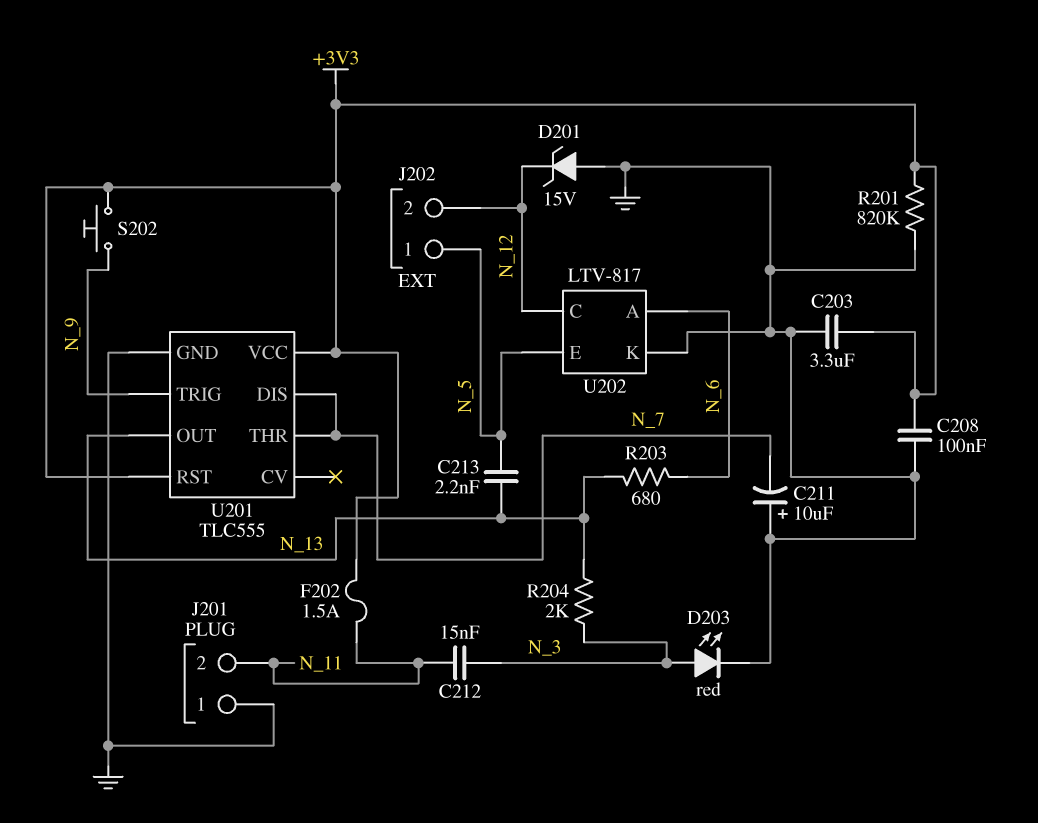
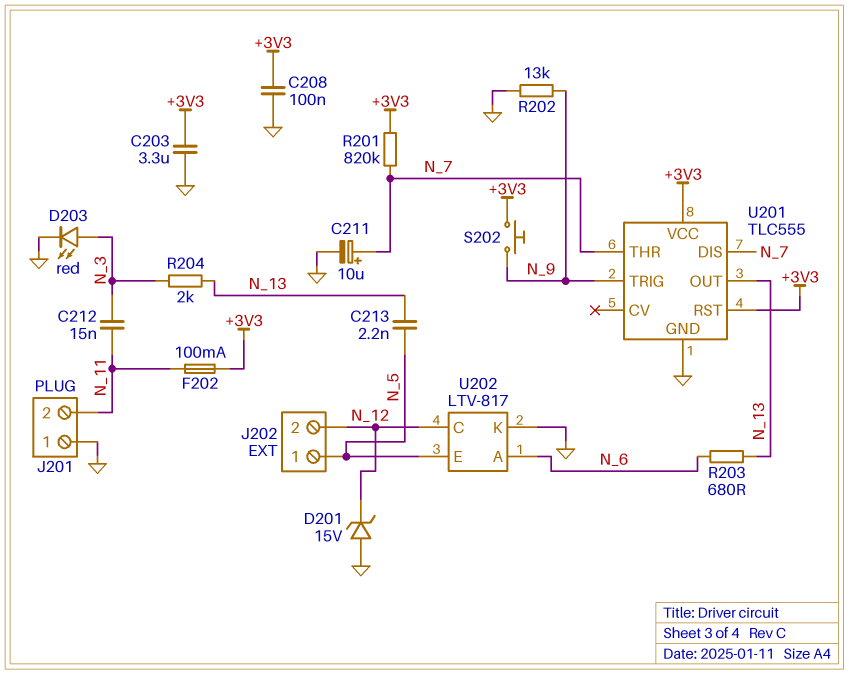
C211: 10uF (plus GND, minus N_7) -> 10uF (plus N_7, minus GND)
F202: 1.5A (+3V3, N_11) -> 100mA (+3V3, N_11)
R201: 820k (+3V3, GND) -> 820k (+3V3, N_7)
R202: none -> 13k (GND, N_9)

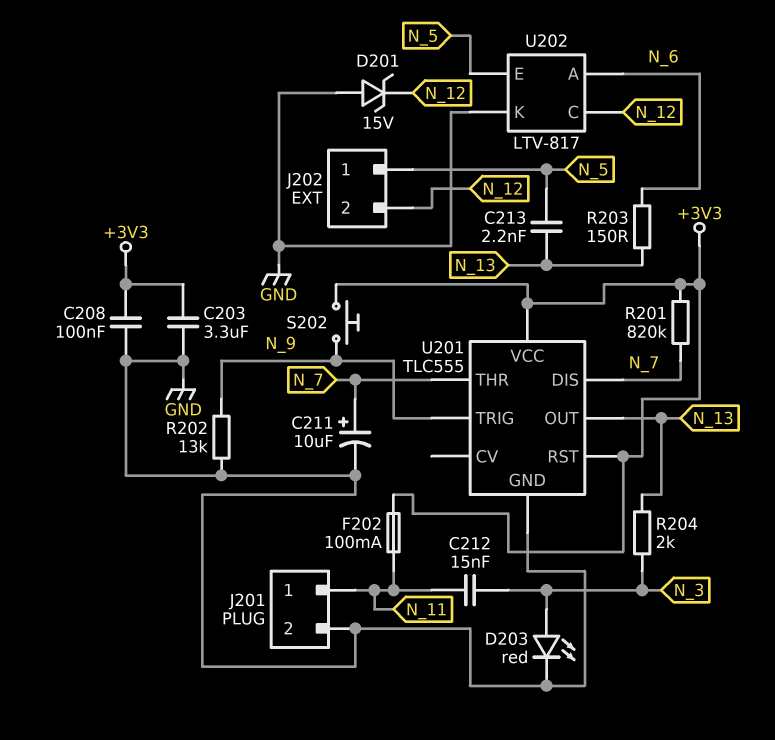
J201 pin 1: GND -> N_11
J201 pin 2: N_11 -> GND
R203: 680 (N_6, N_13) -> 150 (N_6, N_13)

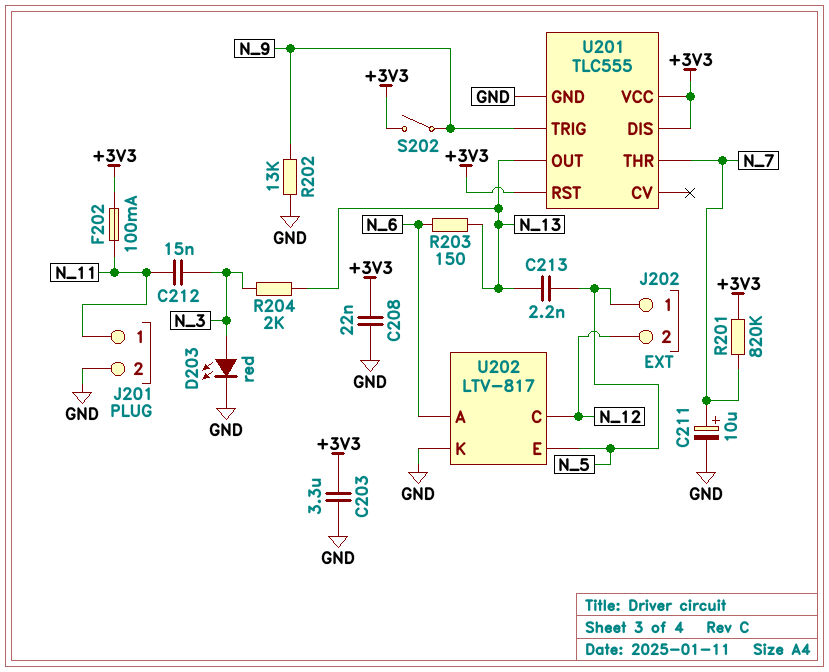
C208: 100nF (+3V3, GND) -> 22nF (+3V3, GND)
D201: zener 15V (A GND, K N_12) -> none
S202: button (+3V3, N_9) -> switch (+3V3, N_9)
U201 pin DIS: N_7 -> +3V3

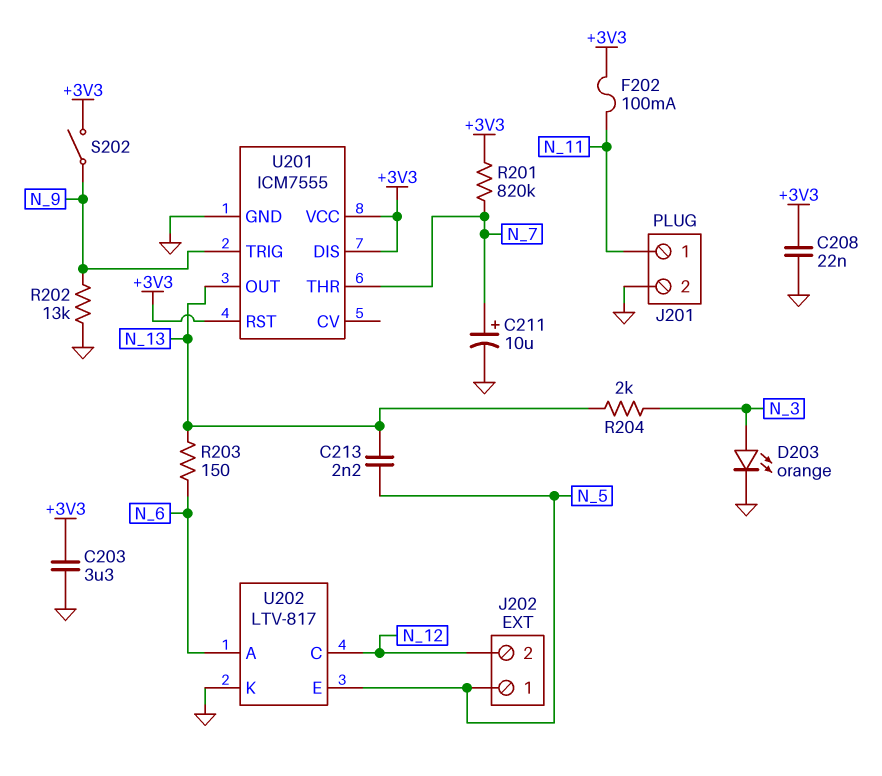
C212: 15nF (N_3, N_11) -> none
D203: LED red (A N_3, K GND) -> LED orange (A N_3, K GND)
U201: TLC555 -> ICM7555

